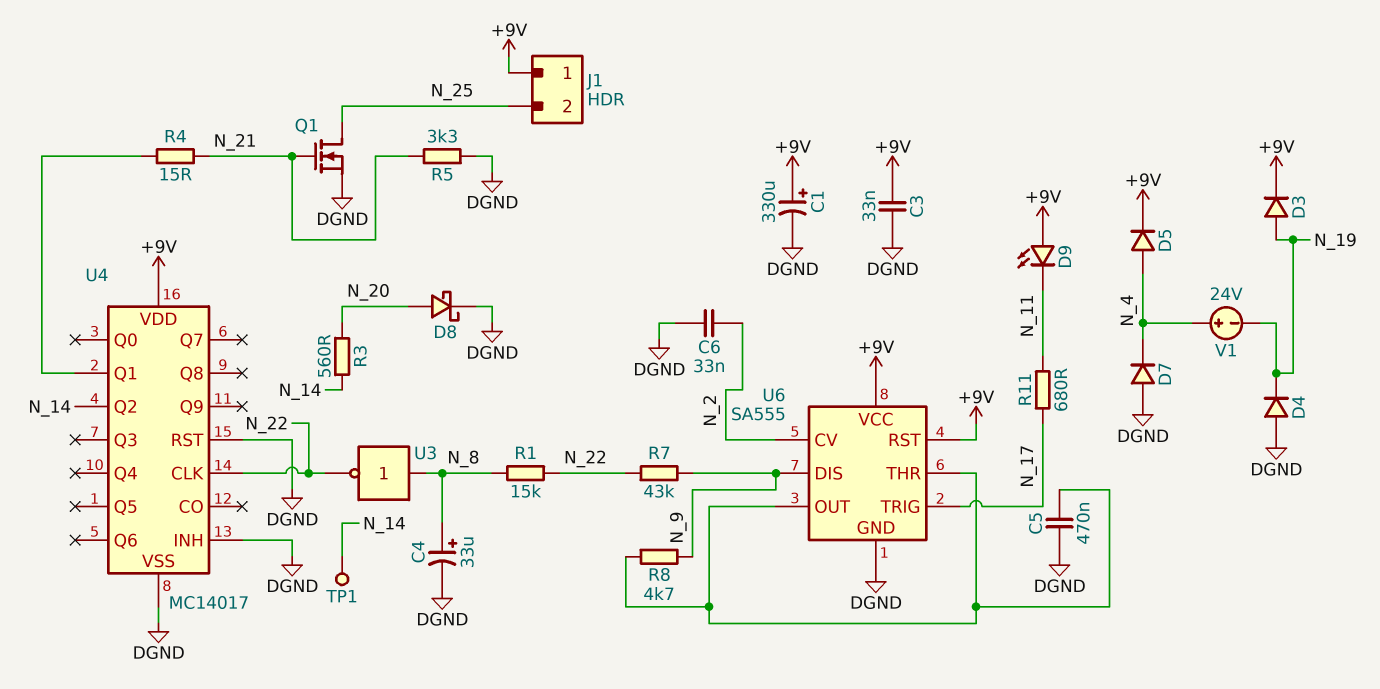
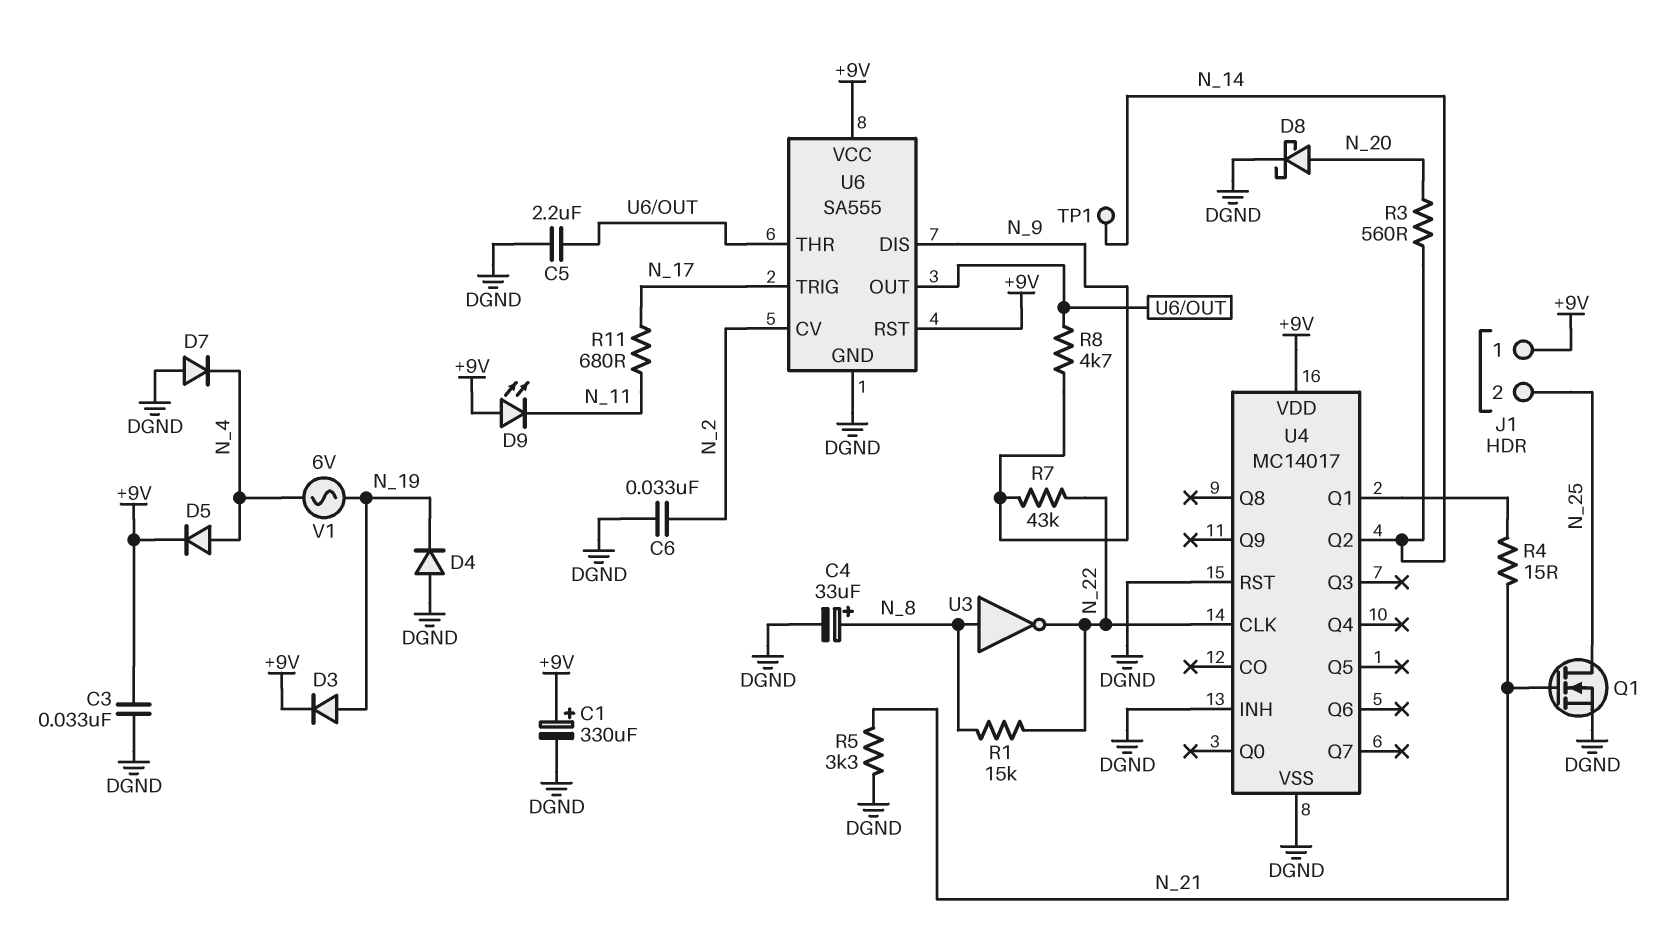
C5: 470nF (DGND, U6/OUT) -> 2.2uF (DGND, U6/OUT)
V1: 24V (plus N_4, minus N_19) -> AC 6V (N_4, N_19)

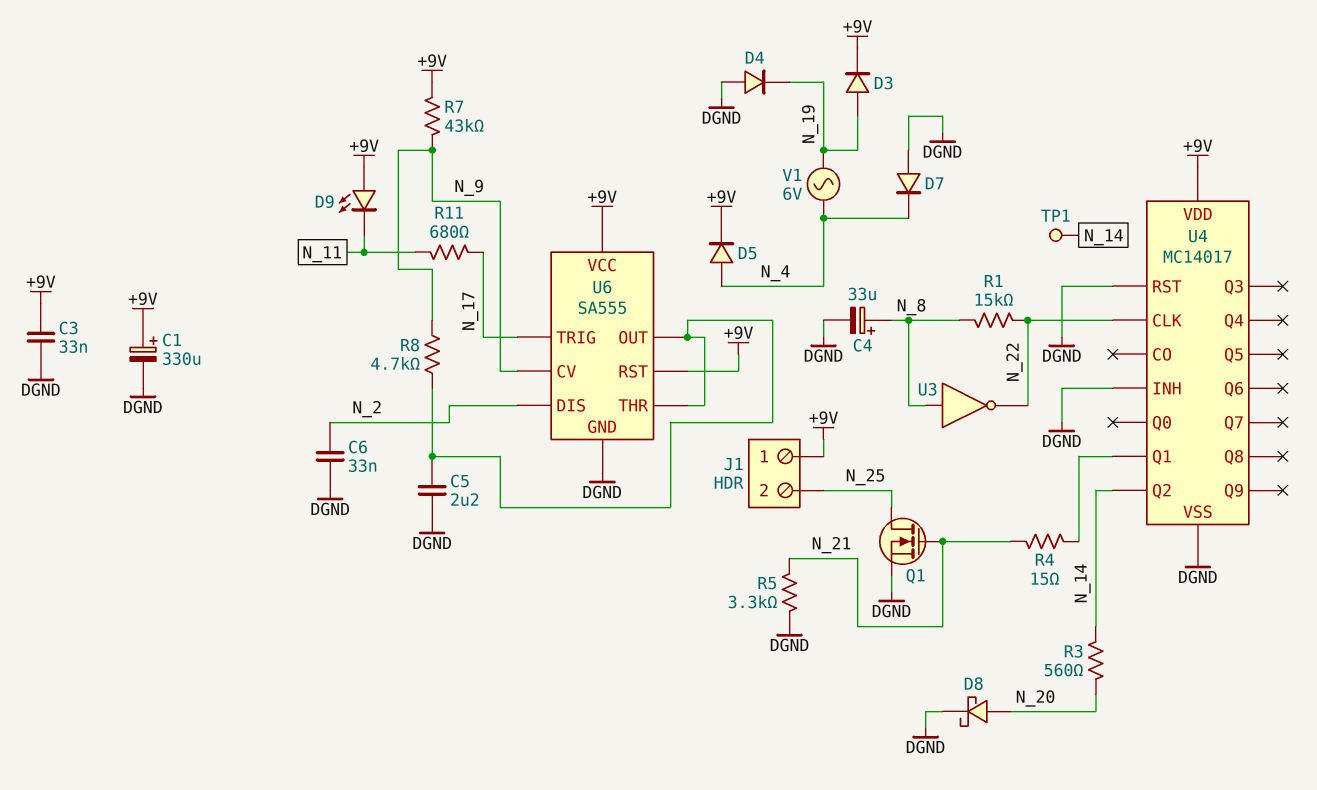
R7: 43k (N_9, N_22) -> 43k (+9V, N_9)
U6 pin CV: N_2 -> N_9
U6 pin DIS: N_9 -> N_2

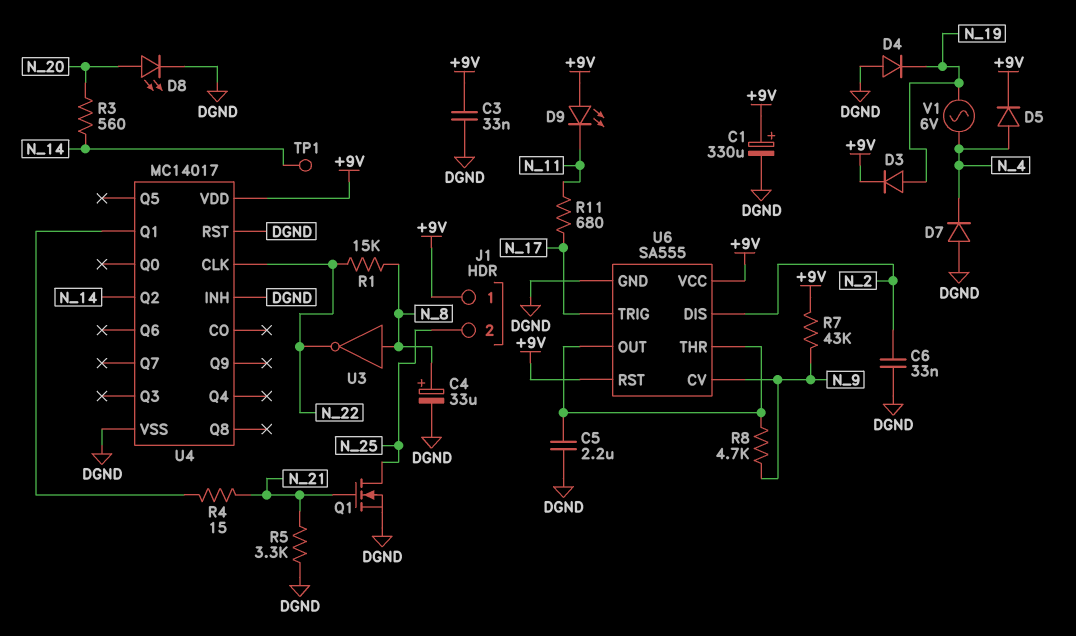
D8: schottky (A N_20, K DGND) -> LED (A N_20, K DGND)

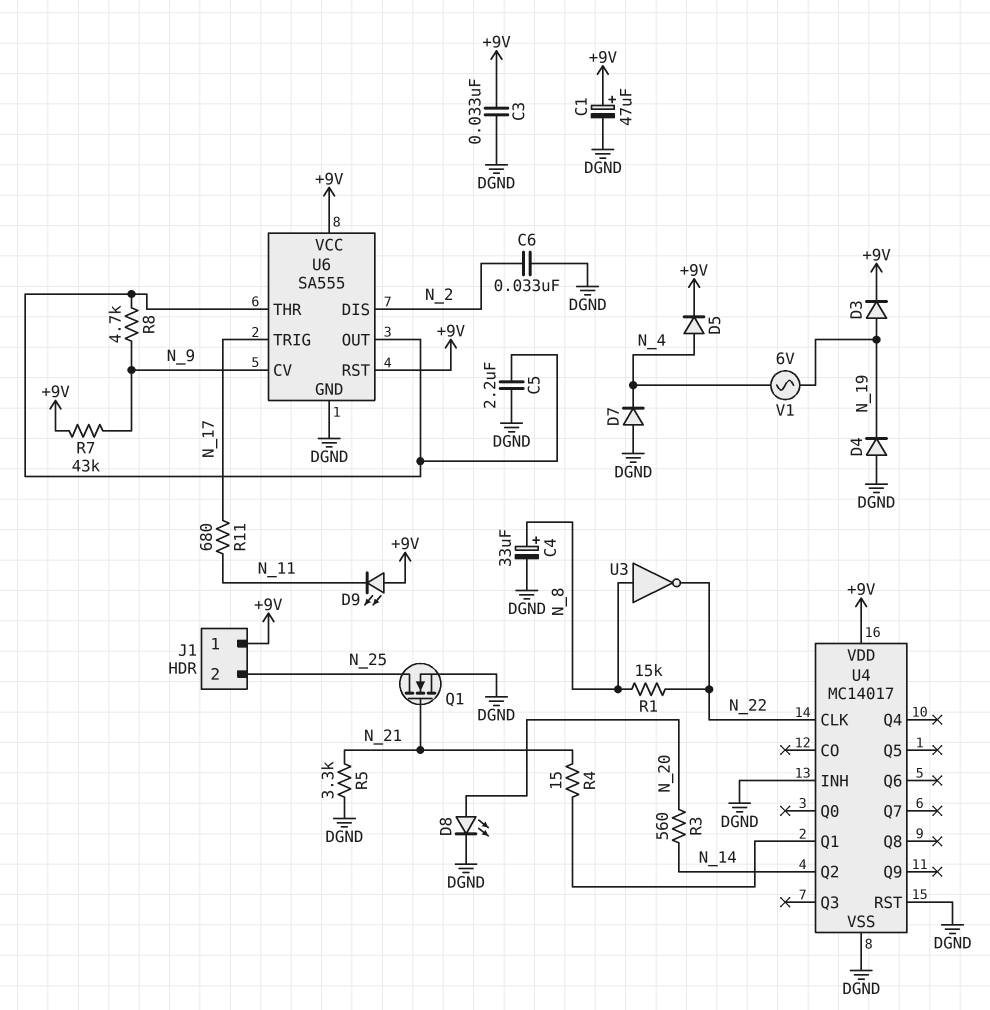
C1: 330uF (plus +9V, minus DGND) -> 47uF (plus +9V, minus DGND)
TP1: test point (N_14) -> none

